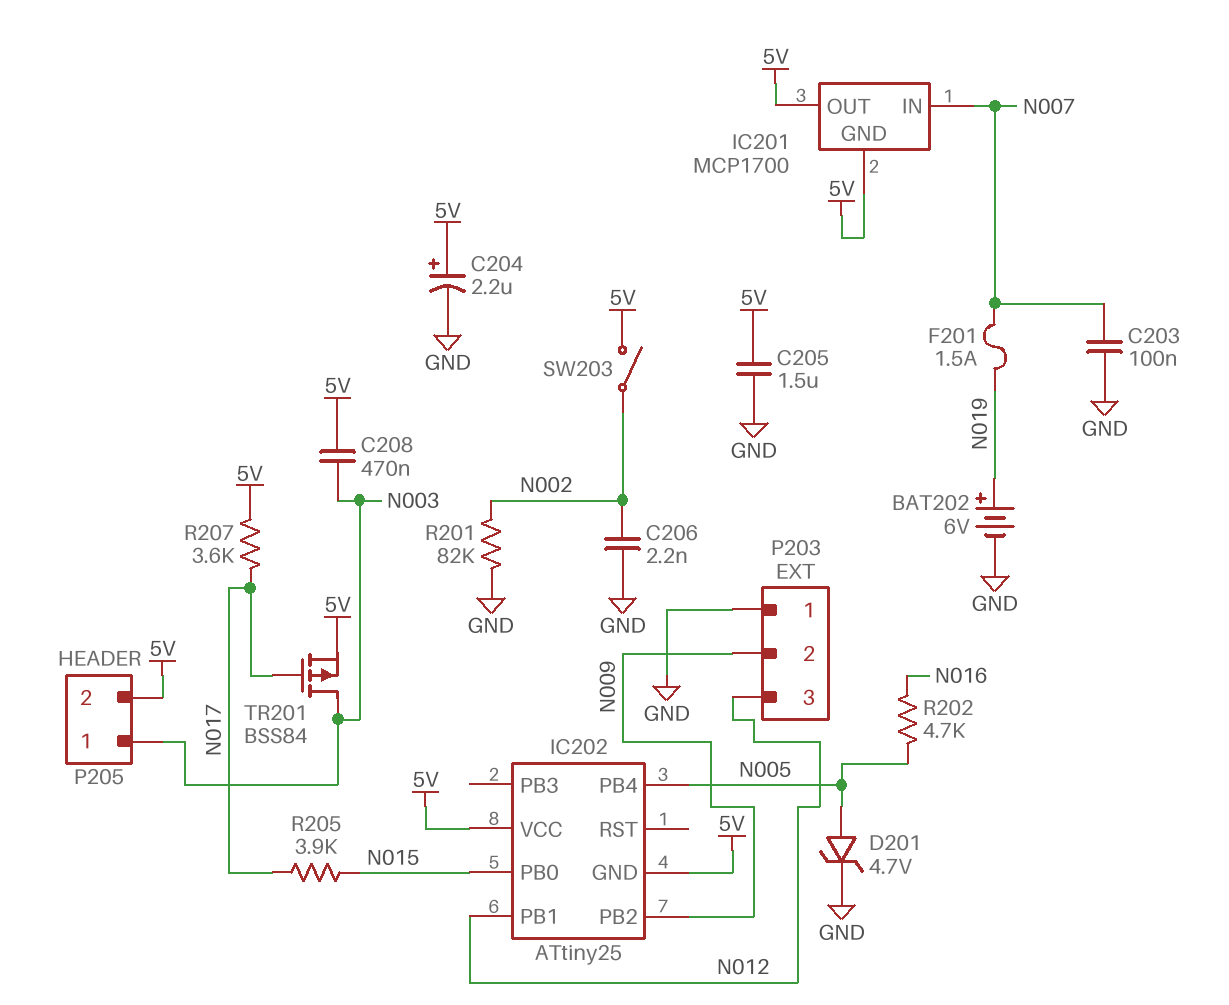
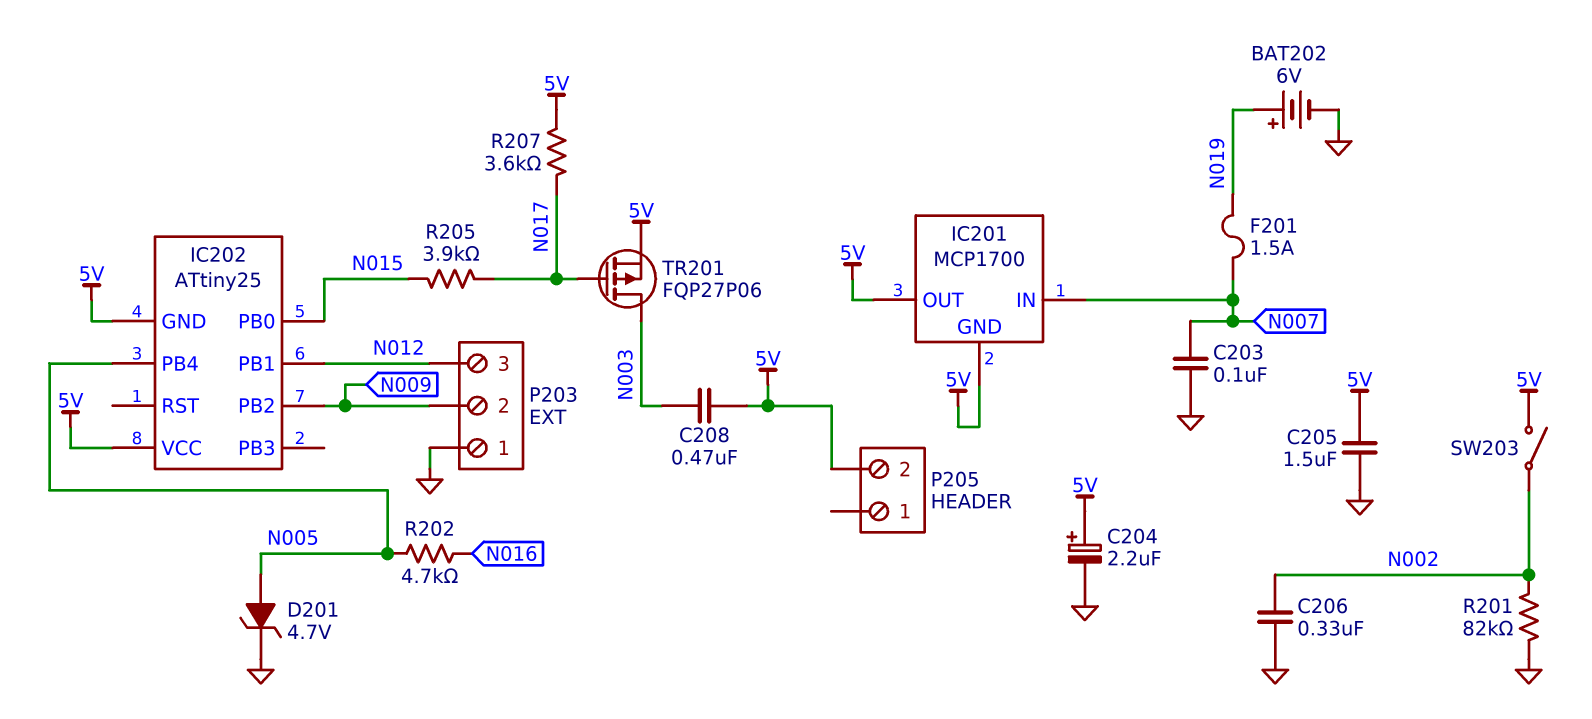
C206: 2.2nF (GND, N002) -> 330nF (GND, N002)
P205 pin 1: N003 -> none
TR201: PMOS BSS84 (G N017, D N003, S 5V) -> PMOS FQP27P06 (G N017, D N003, S 5V)

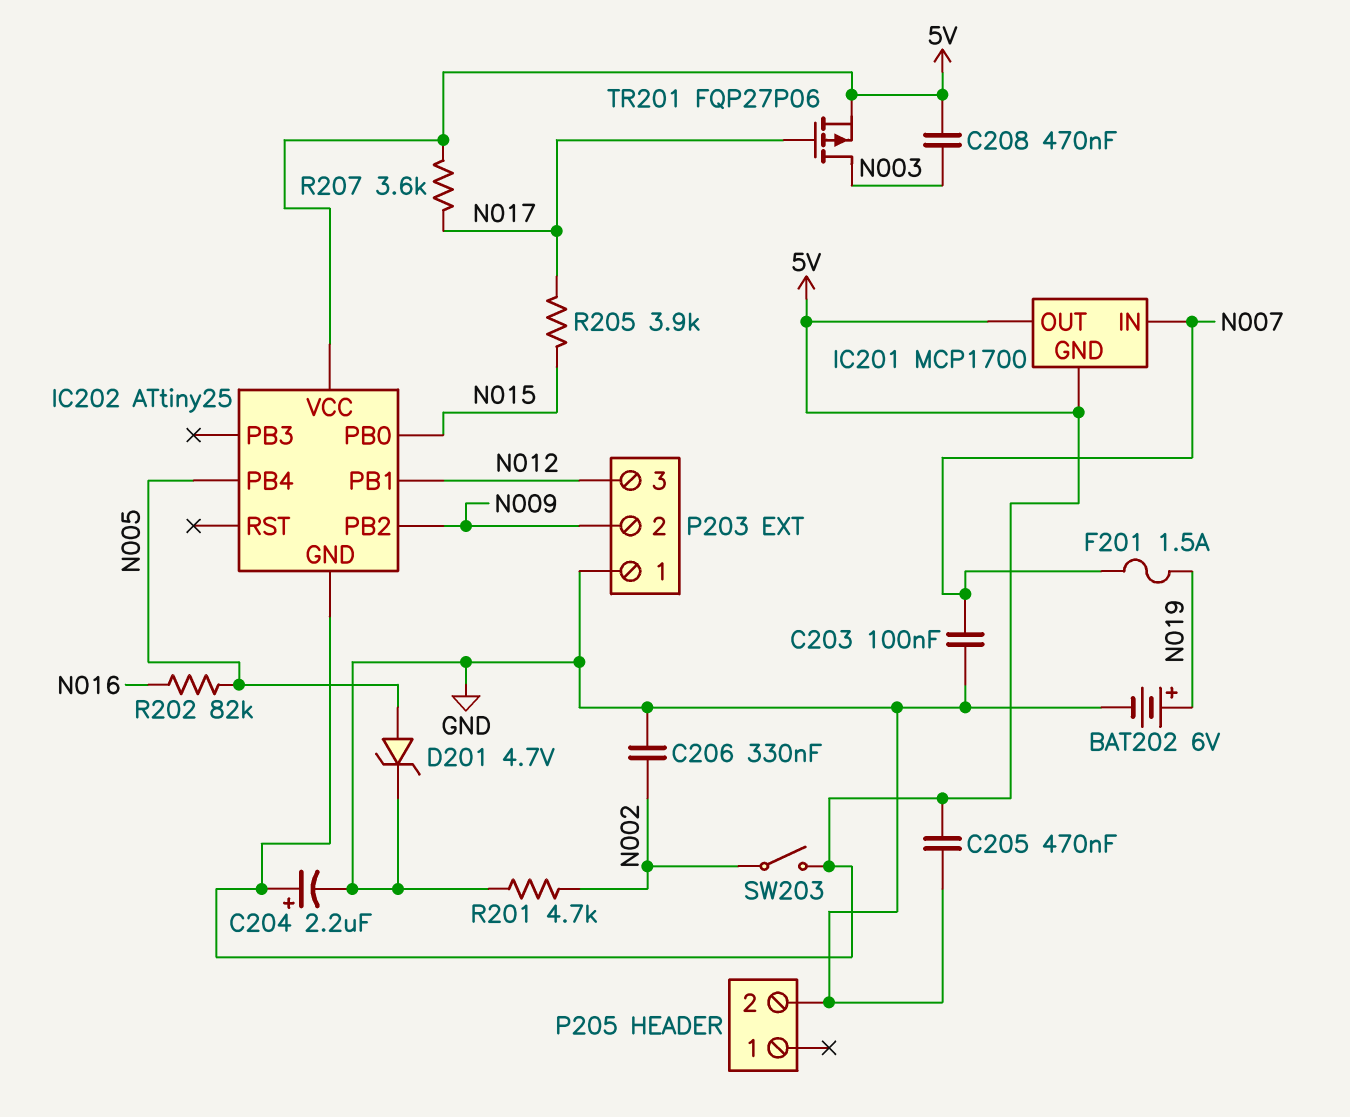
C205: 1.5uF (5V, GND) -> 470nF (5V, GND)
P205 pin 2: 5V -> GND
R201: 82k (GND, N002) -> 4.7k (GND, N002)
R202: 4.7k (N005, N016) -> 82k (N005, N016)

